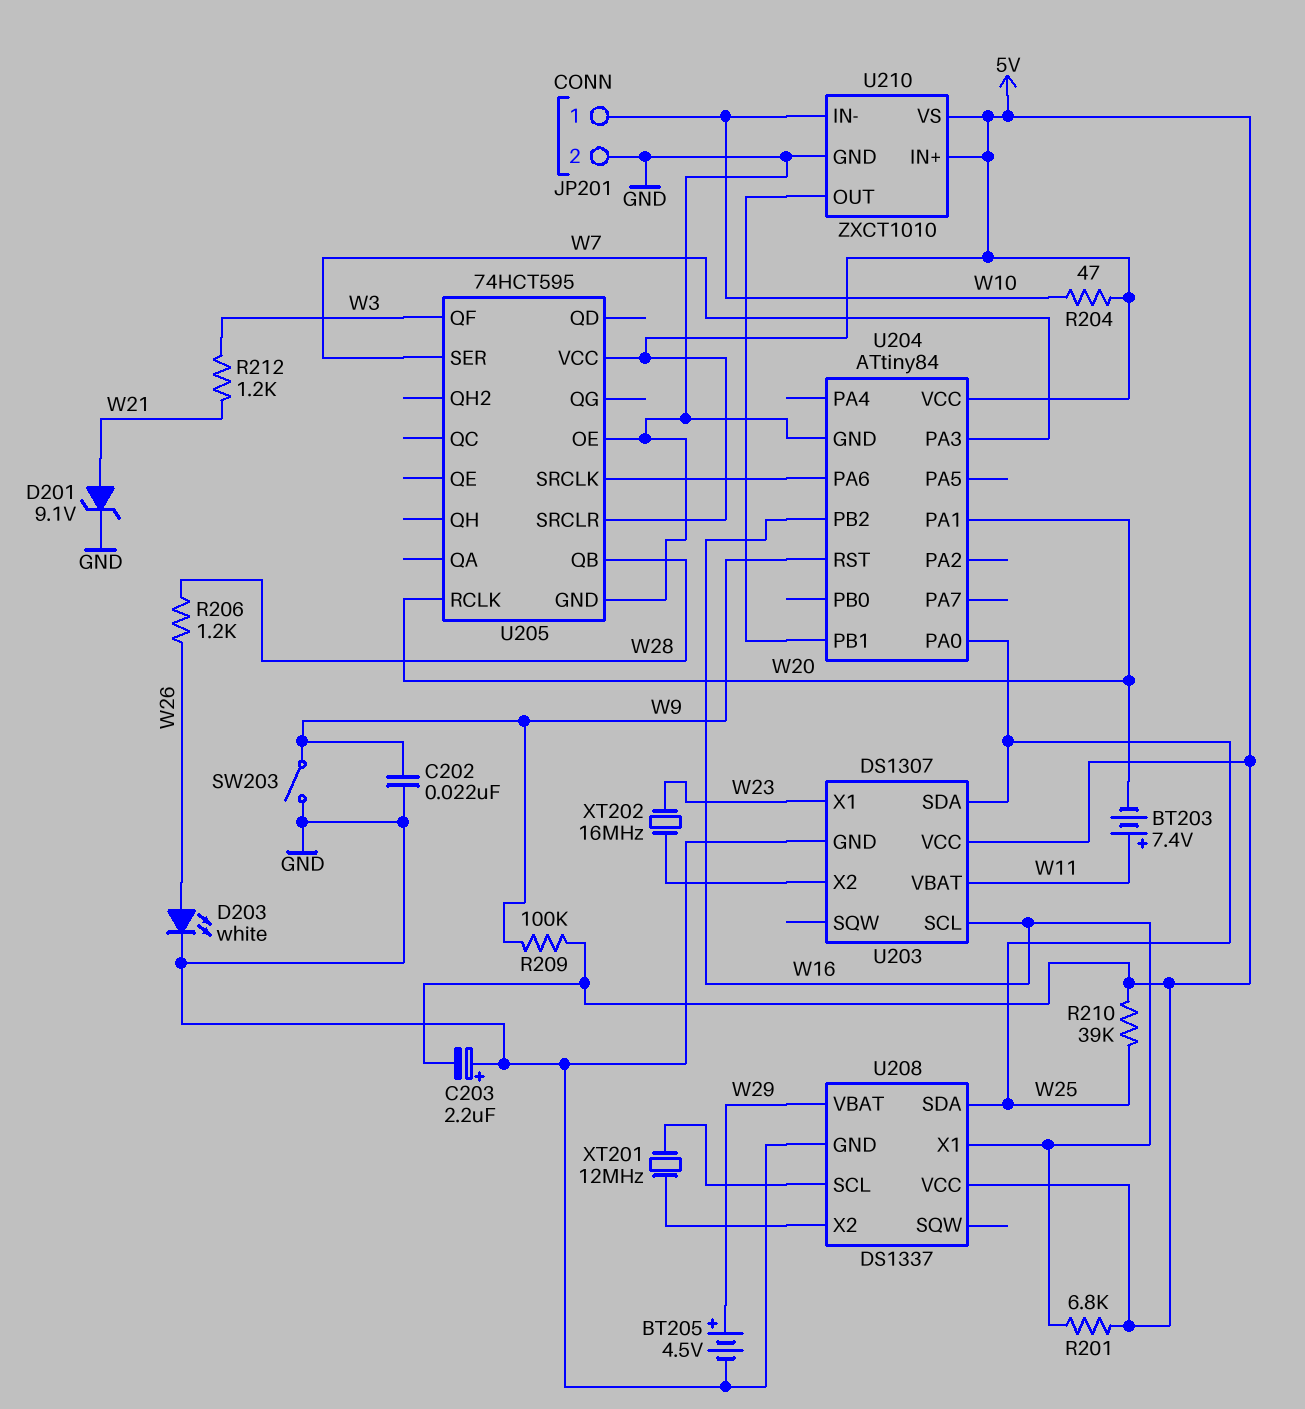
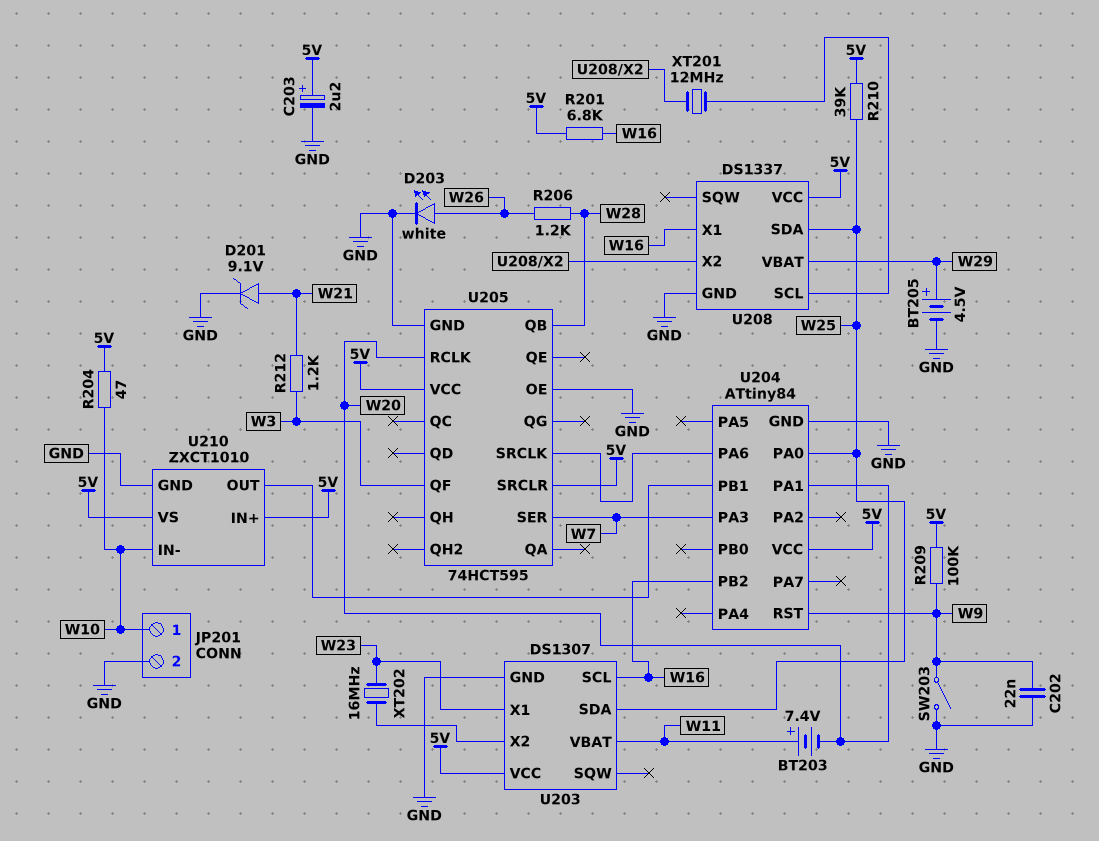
C203: 2.2uF (plus GND, minus 5V) -> 2.2uF (plus 5V, minus GND)

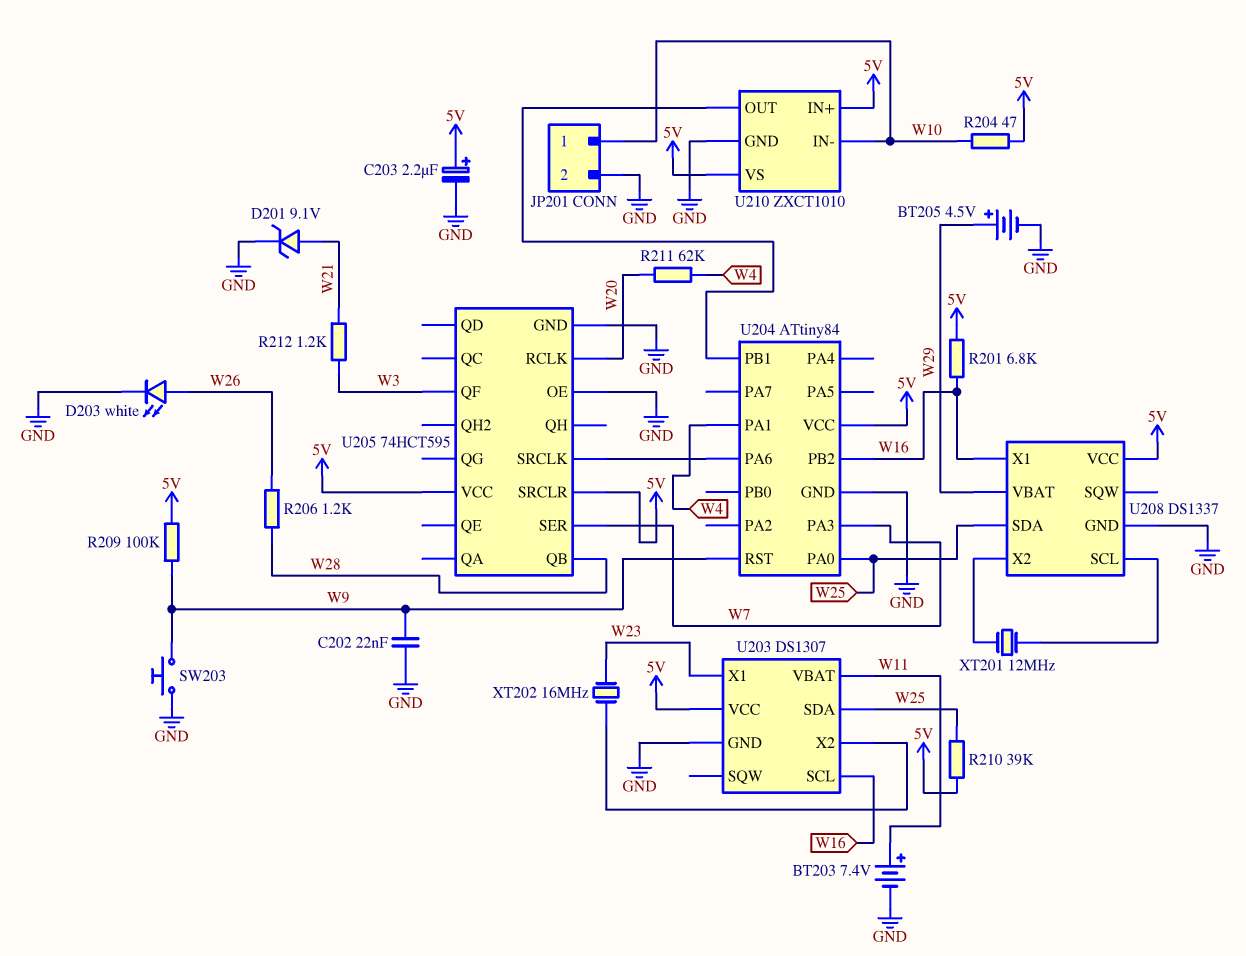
BT203: 7.4V (plus W11, minus W20) -> 7.4V (plus W11, minus GND)
R211: none -> 62k (W4, W20)
SW203: switch (GND, W9) -> button (GND, W9)
U204 pin PA1: W20 -> W4

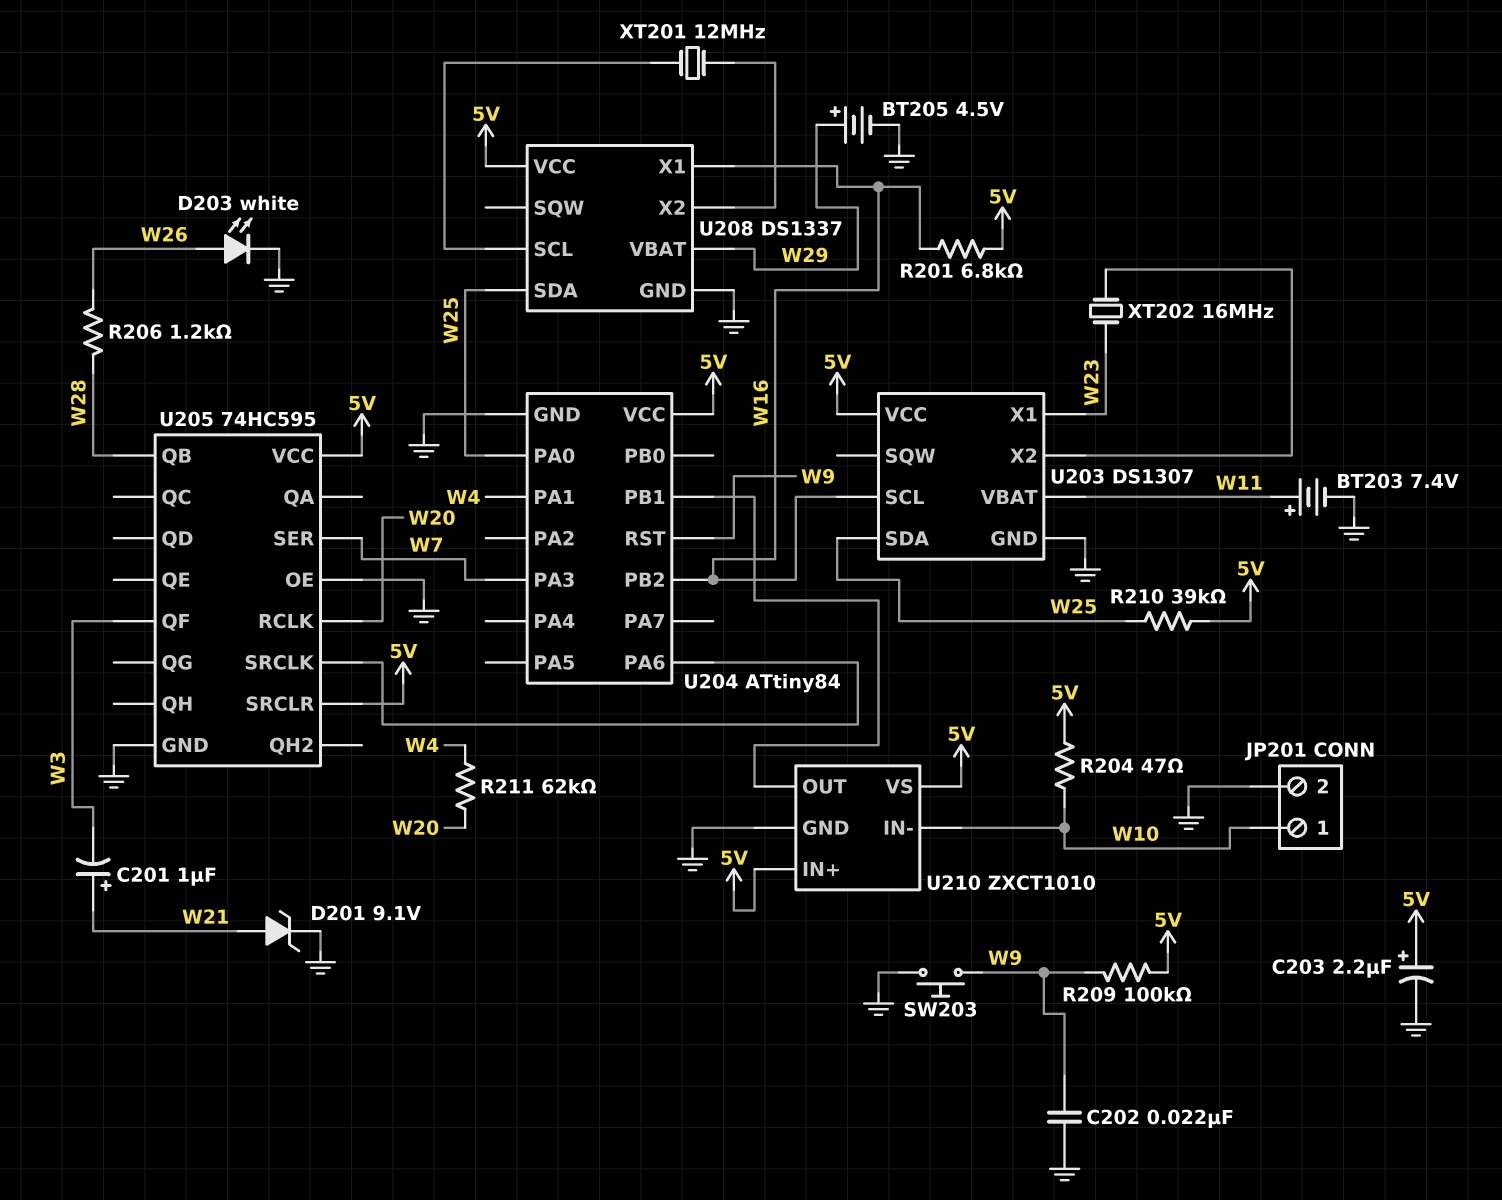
C201: none -> 1uF (plus W21, minus W3)
R212: 1.2k (W3, W21) -> none
U205: 74HCT595 -> 74HC595

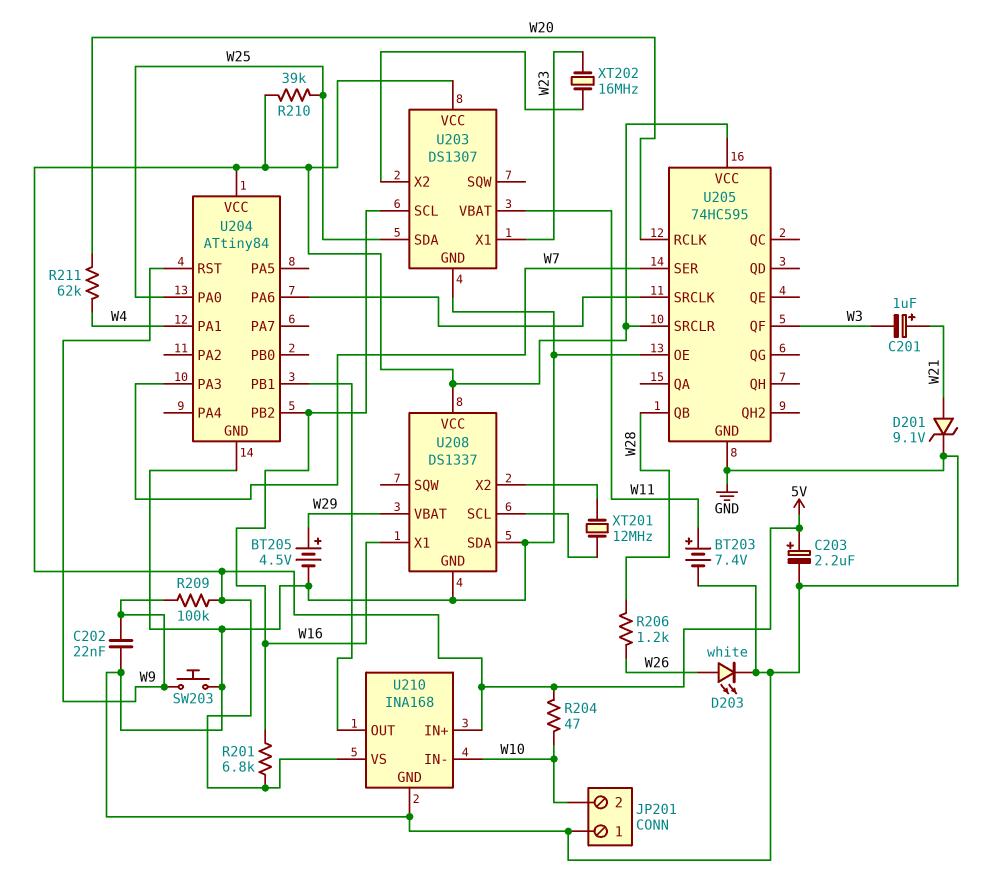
JP201 pin 1: W10 -> GND
JP201 pin 2: GND -> W10
U208 pin SDA: W25 -> GND
U210: ZXCT1010 -> INA168

